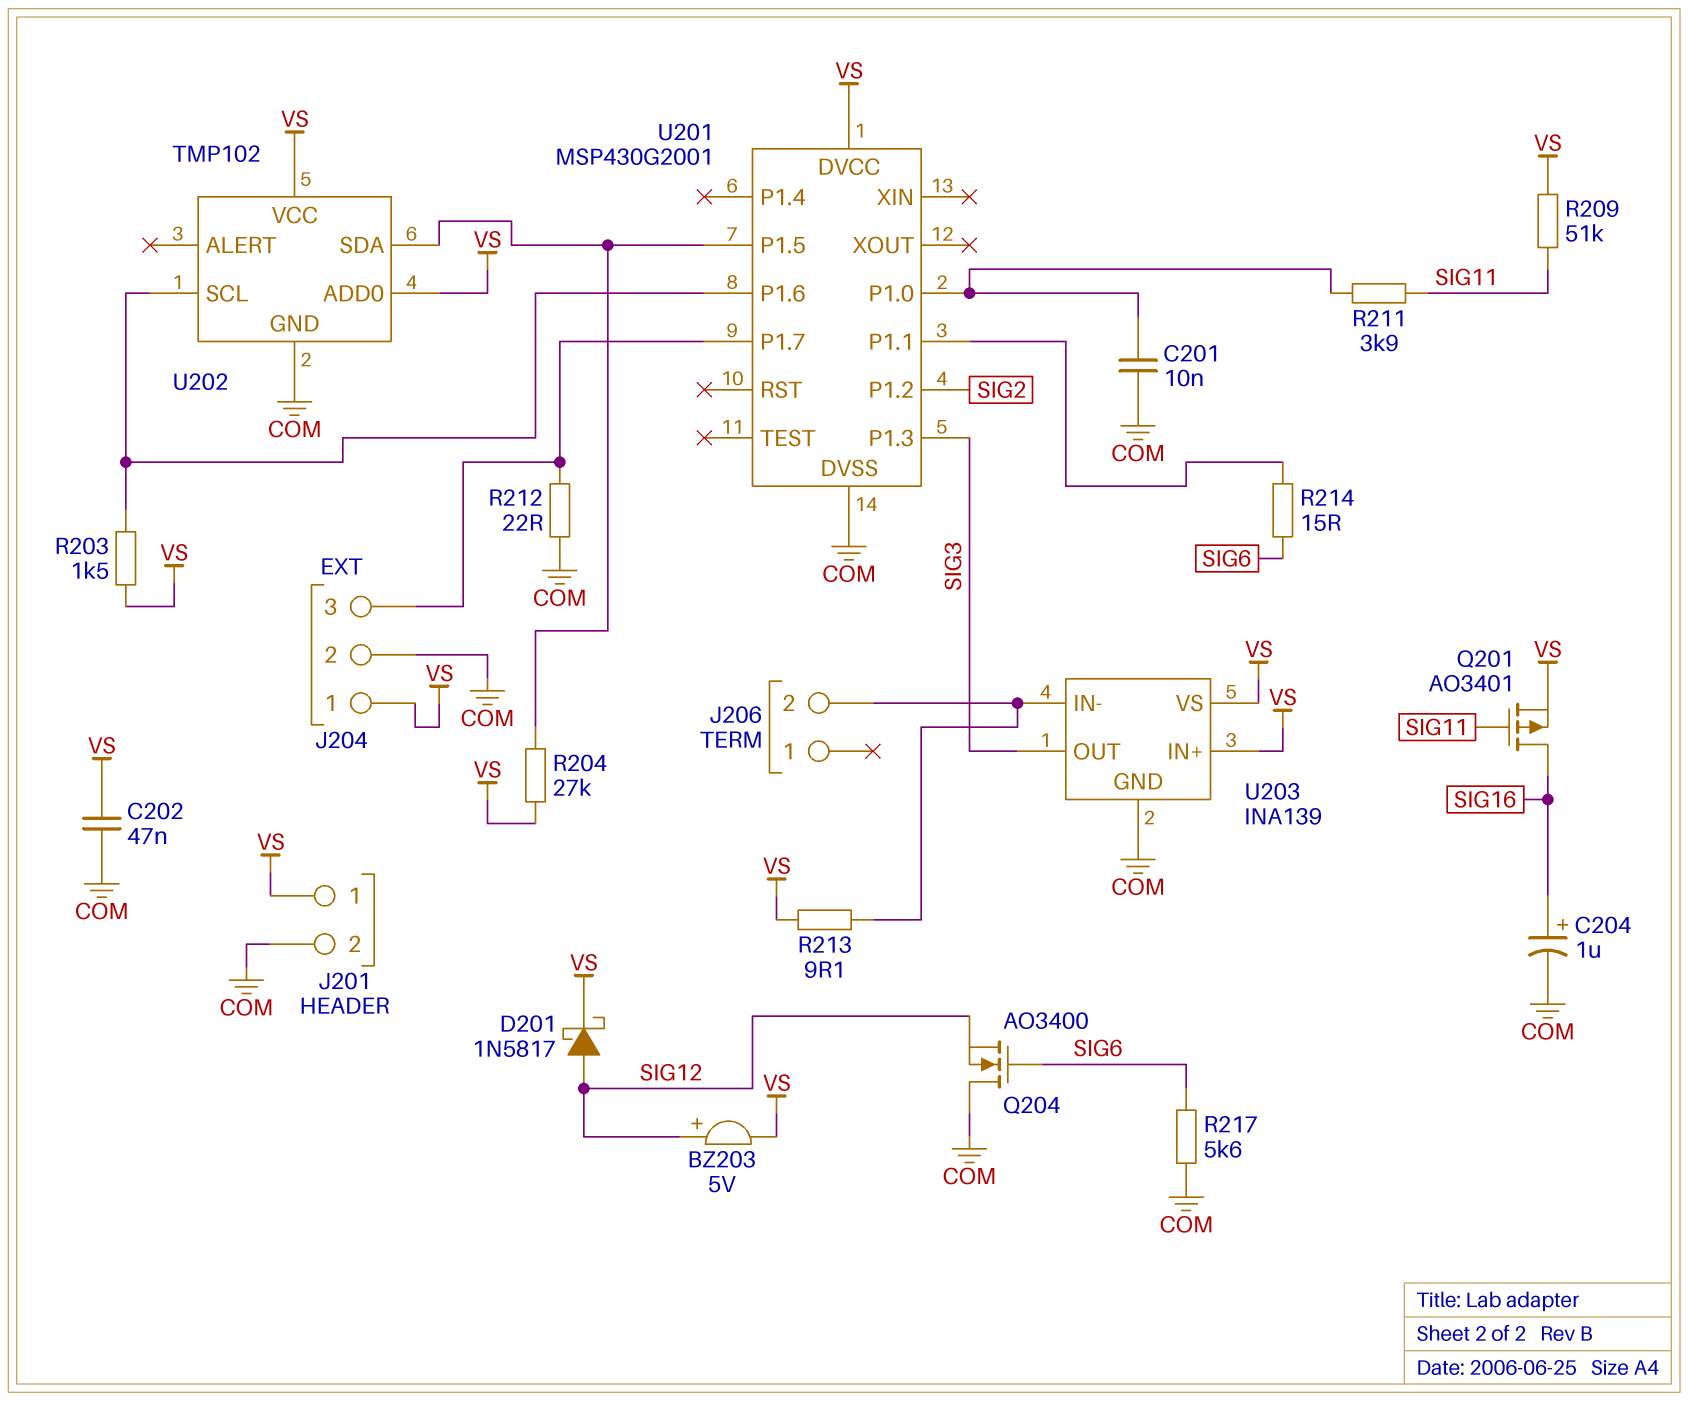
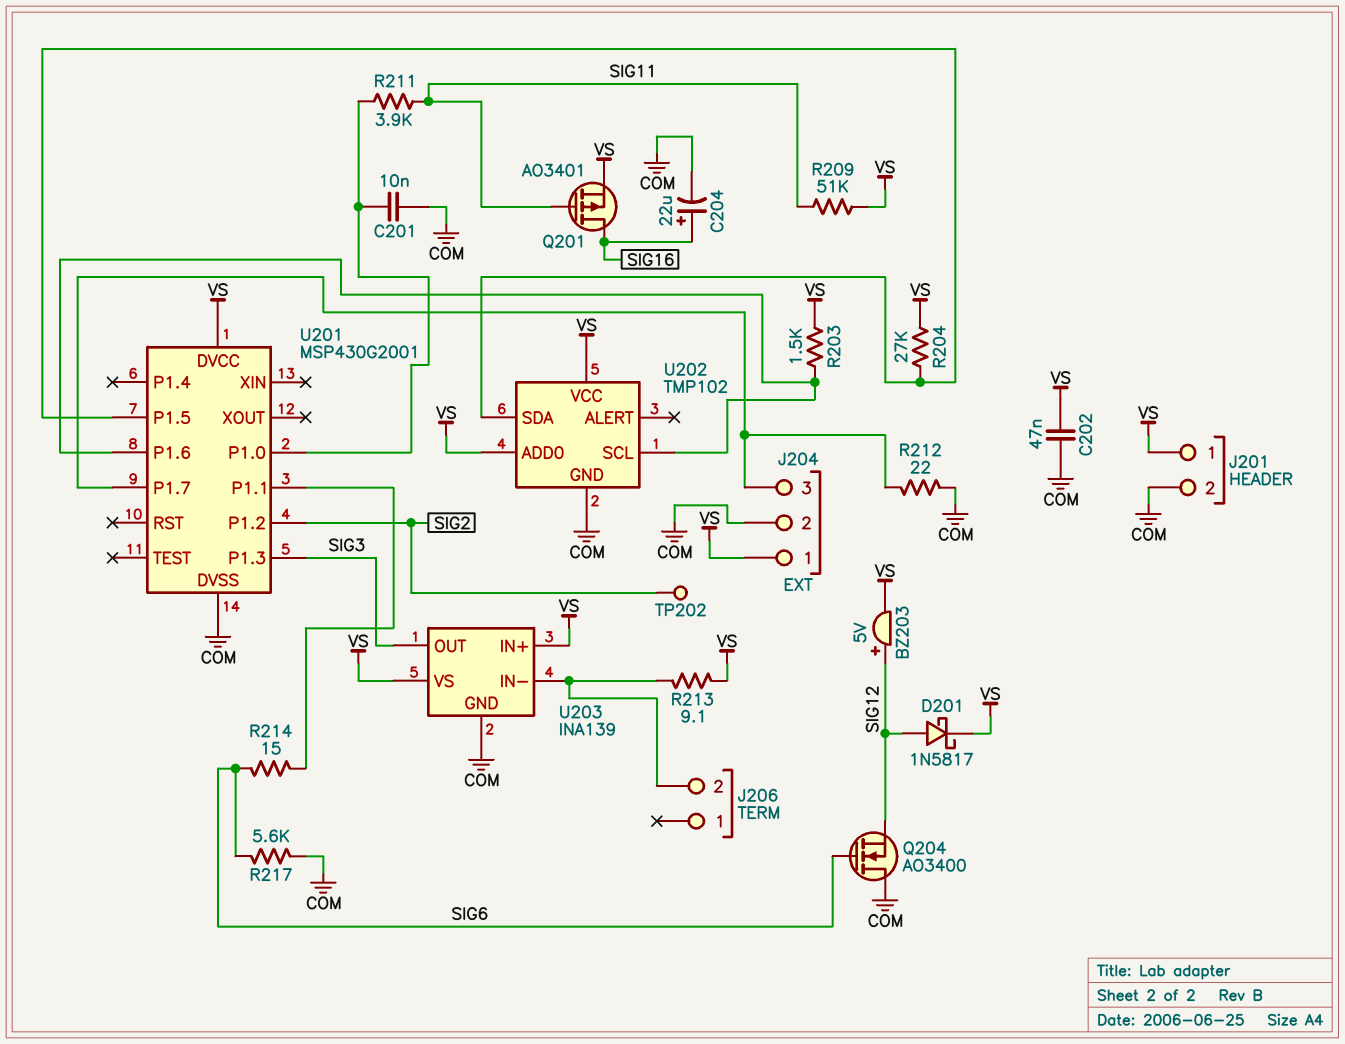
C204: 1uF (plus SIG16, minus COM) -> 22uF (plus SIG16, minus COM)
TP202: none -> test point (SIG2)

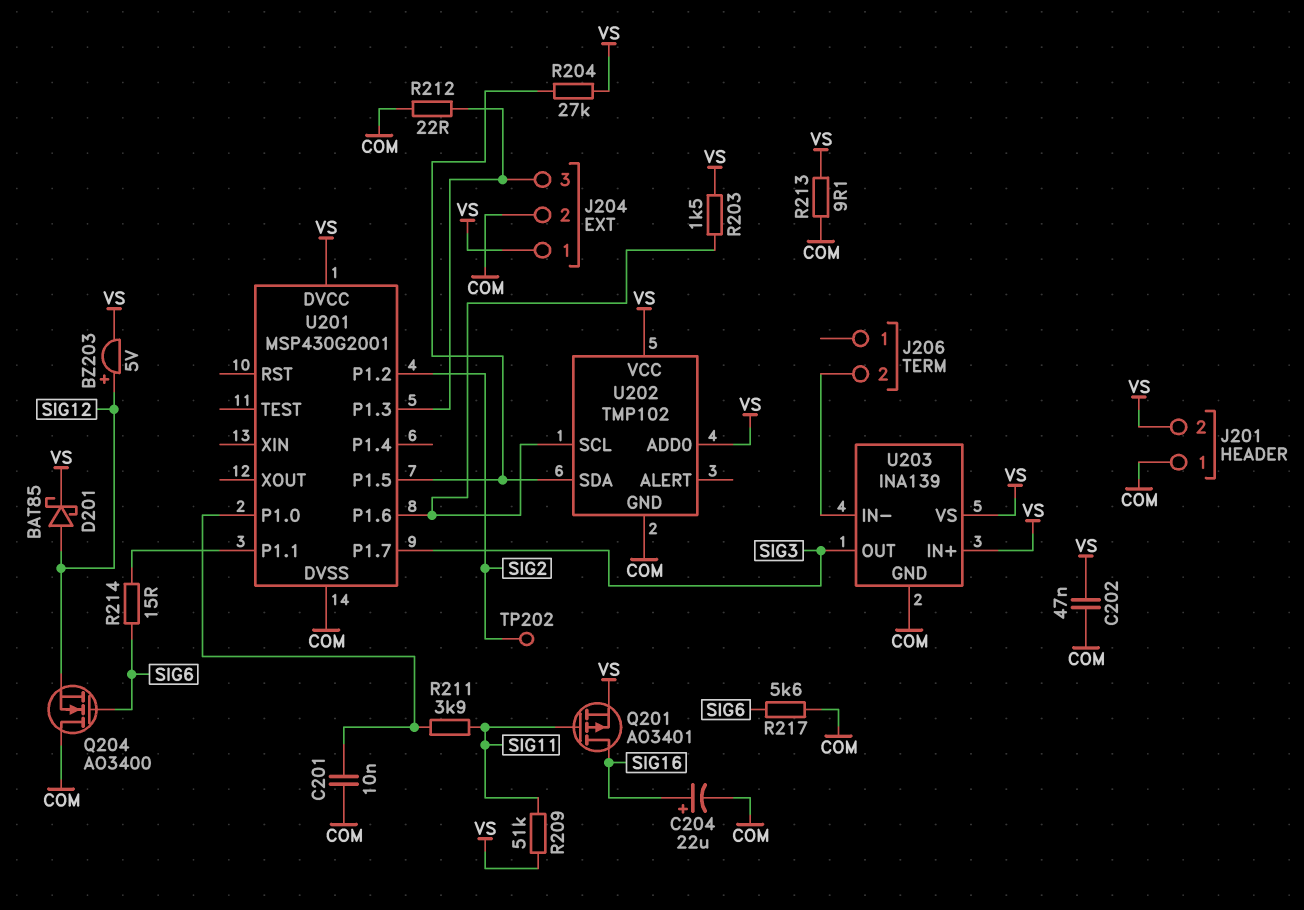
D201: schottky 1N5817 (A SIG12, K VS) -> schottky BAT85 (A SIG12, K VS)
J201 pin 1: VS -> COM
J201 pin 2: COM -> VS
R213: 9.1 (J206/2, VS) -> 9.1 (COM, VS)
U201 pin P1.3: SIG3 -> J204/3
U201 pin P1.7: J204/3 -> SIG3

